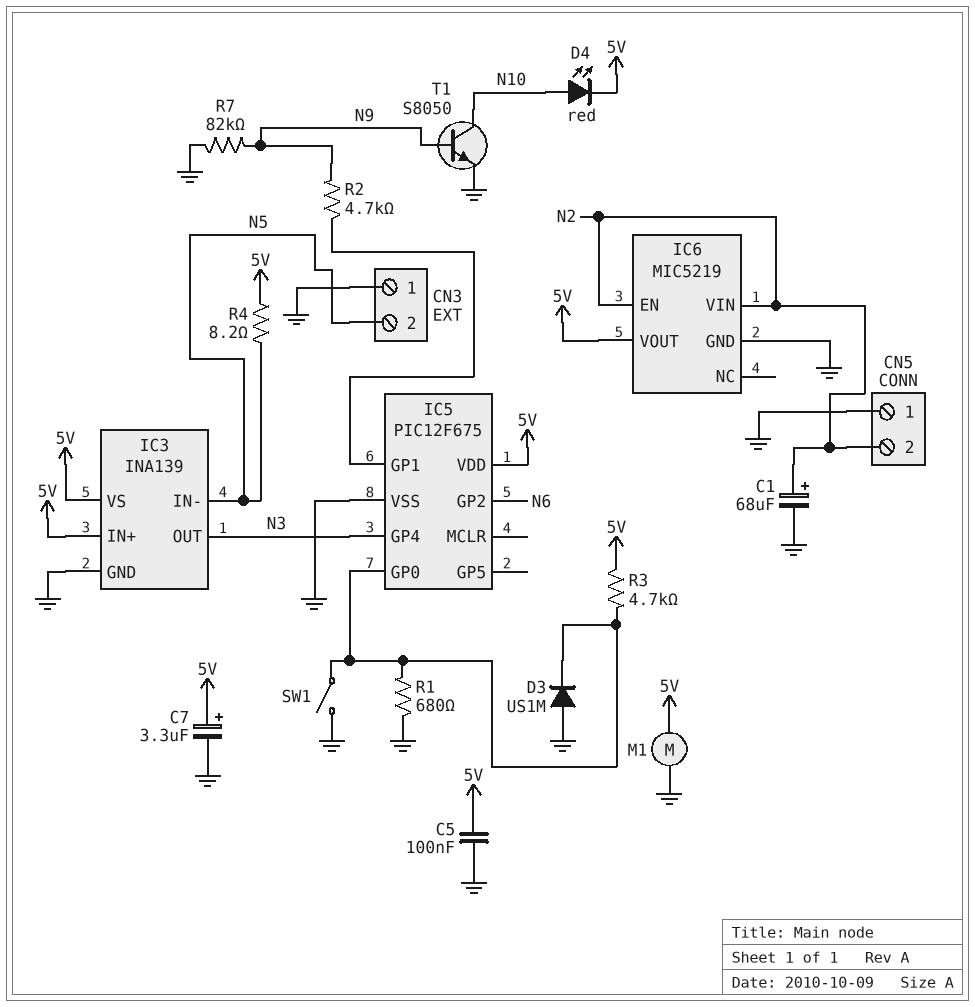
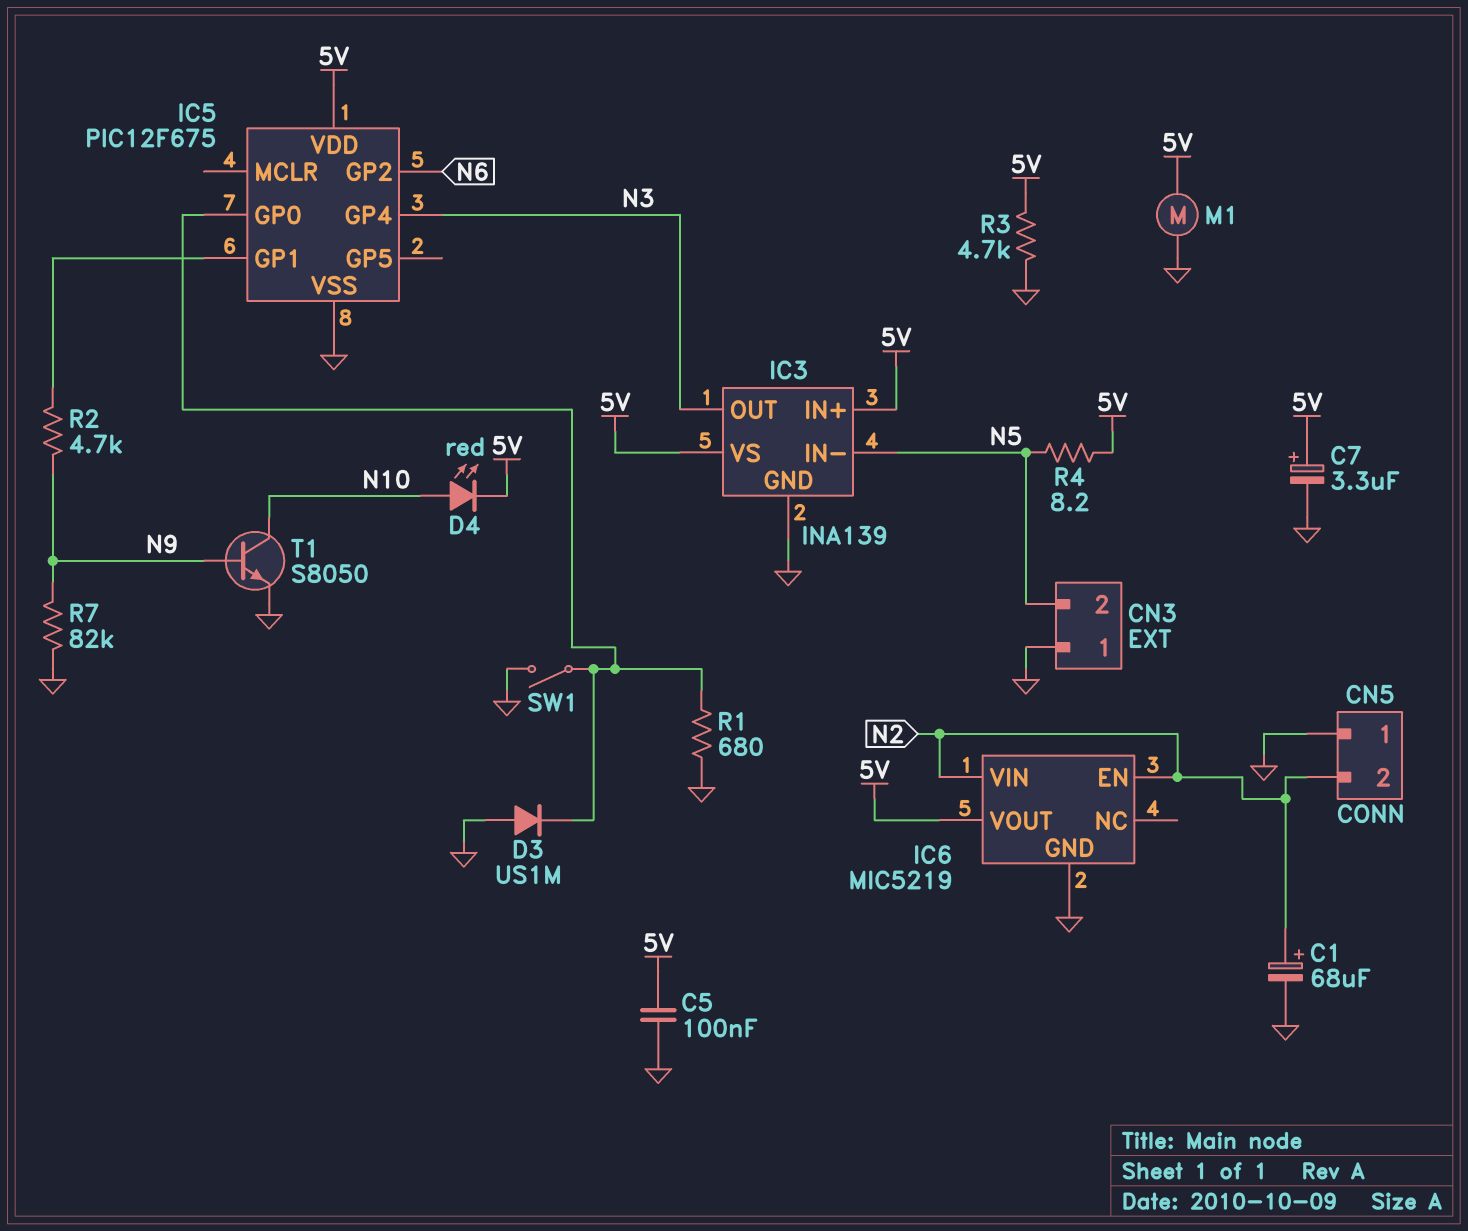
R3: 4.7k (5V, IC5/GP0) -> 4.7k (5V, GND)

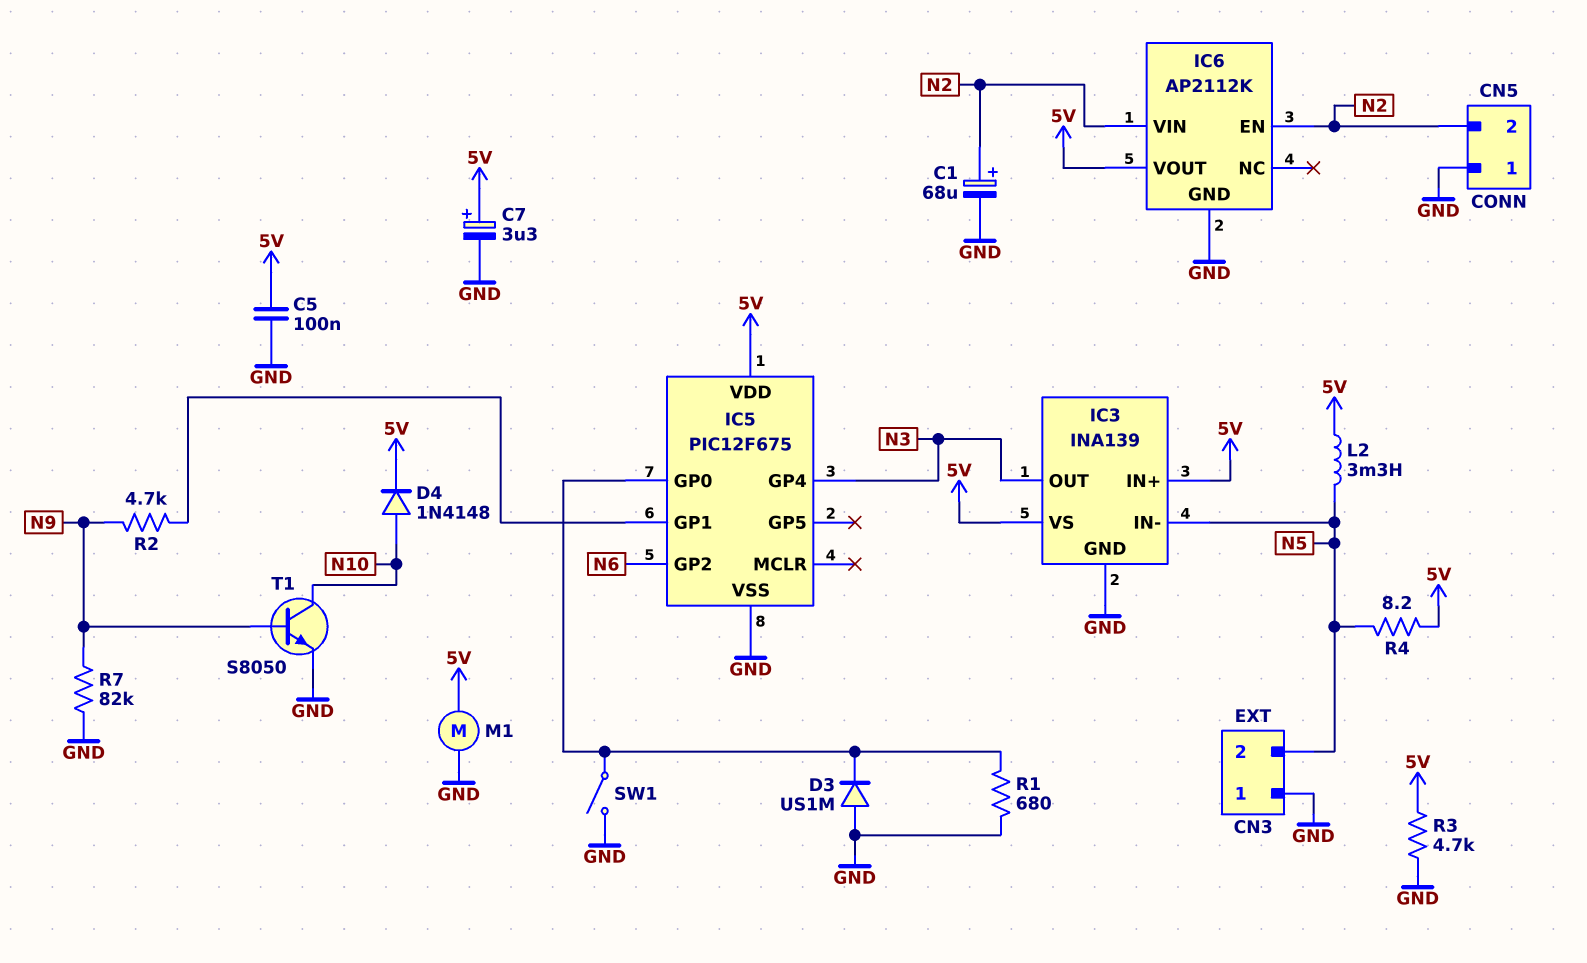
D4: LED red (A N10, K 5V) -> diode 1N4148 (A N10, K 5V)
IC6: MIC5219 -> AP2112K
L2: none -> 3.3mH (5V, N5)

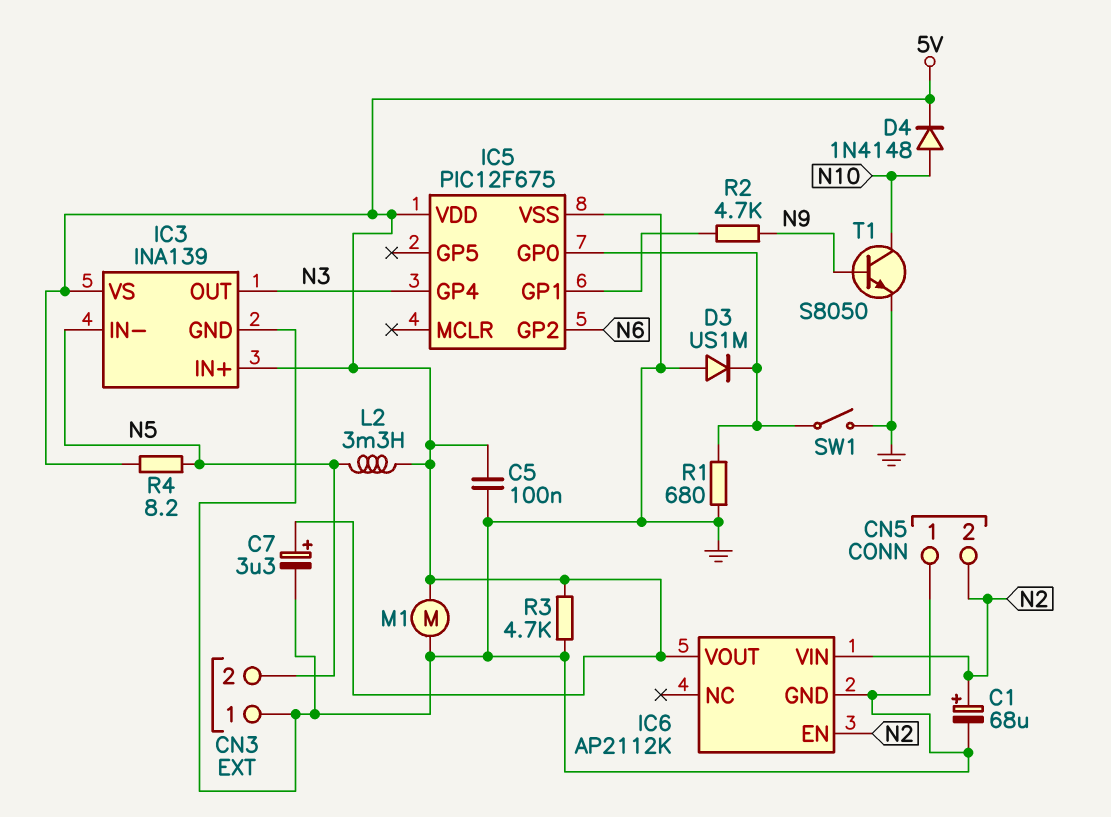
R7: 82k (GND, N9) -> none

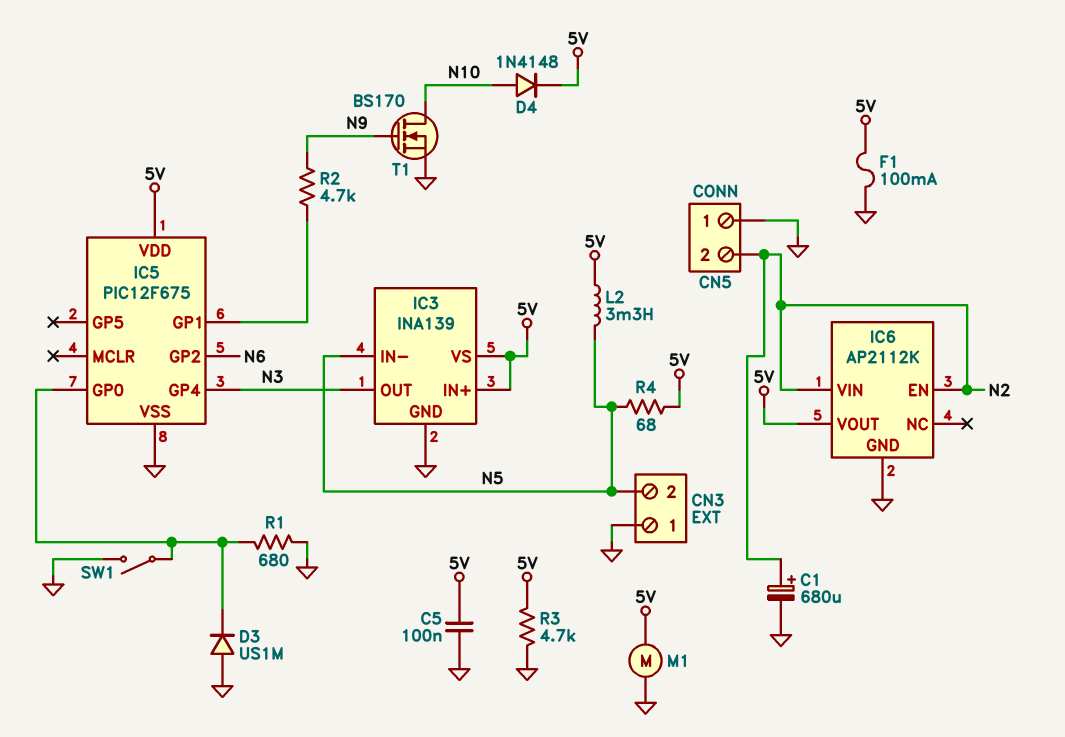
C1: 68uF (plus N2, minus GND) -> 680uF (plus N2, minus GND)
C7: 3.3uF (plus 5V, minus GND) -> none
F1: none -> 100mA (5V, GND)
R4: 8.2 (5V, N5) -> 68 (5V, N5)
T1: NPN S8050 (B N9, C N10, E GND) -> NMOS BS170 (G N9, D N10, S GND)

